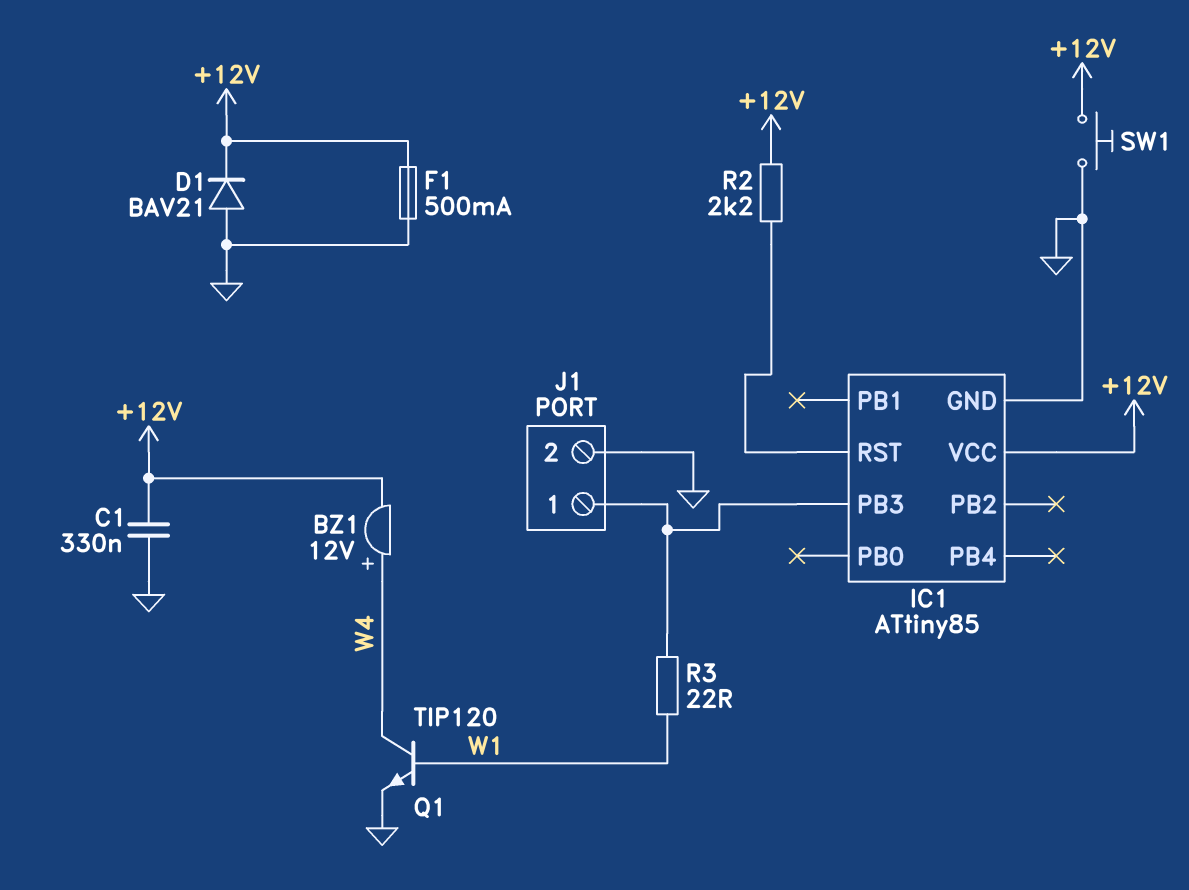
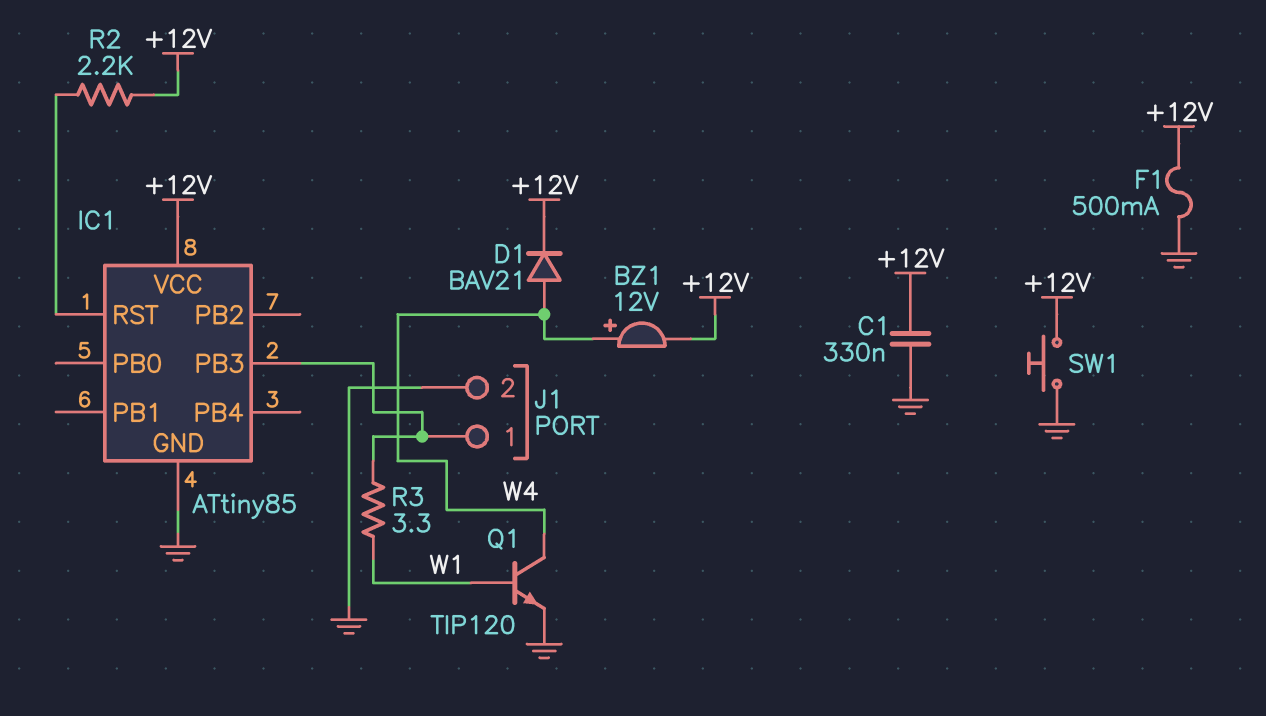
D1: diode BAV21 (A GND, K +12V) -> diode BAV21 (A W4, K +12V)
R3: 22 (IC1/PB3, W1) -> 3.3 (IC1/PB3, W1)

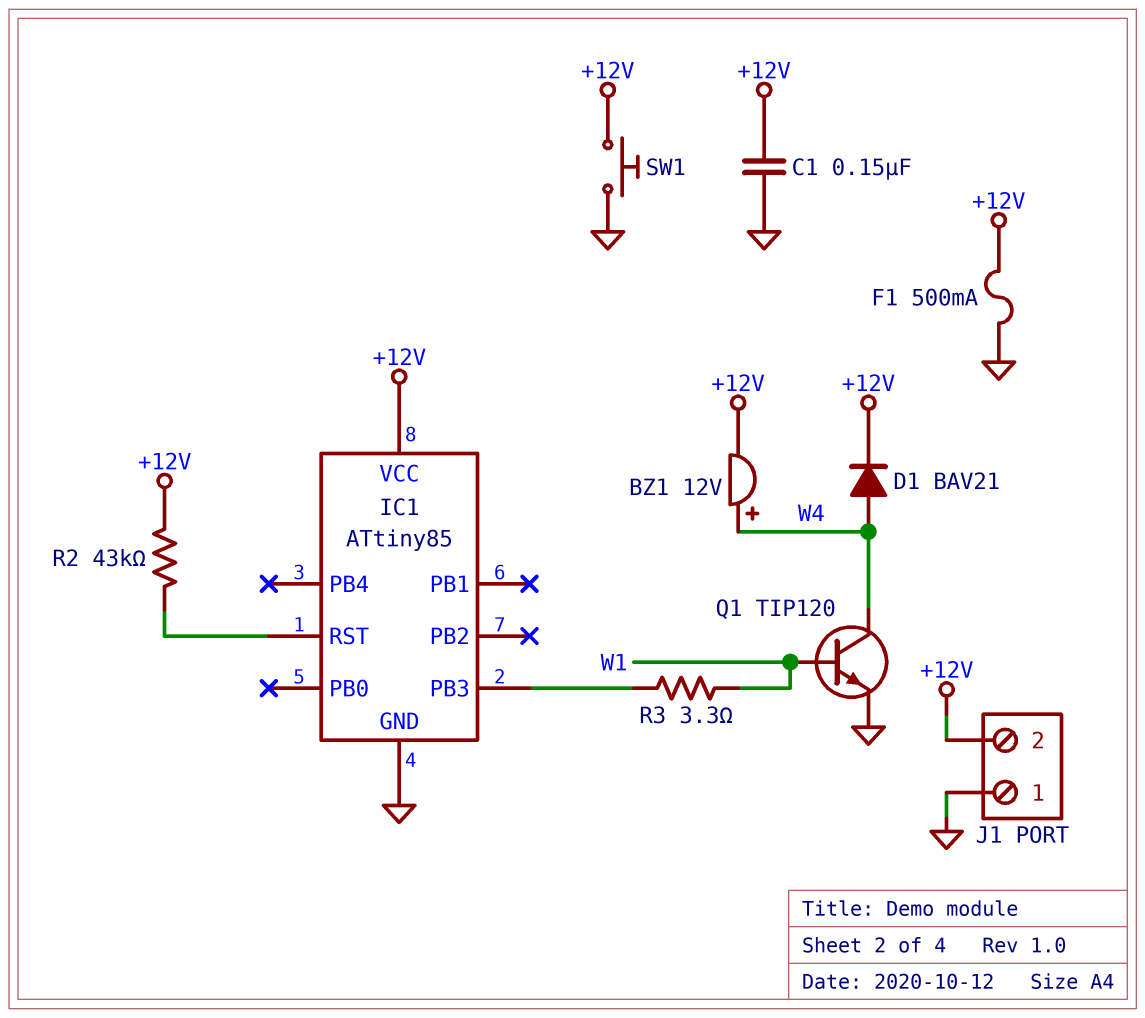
C1: 330nF (+12V, GND) -> 150nF (+12V, GND)
J1 pin 1: IC1/PB3 -> GND
J1 pin 2: GND -> +12V
R2: 2.2k (+12V, IC1/RST) -> 43k (+12V, IC1/RST)

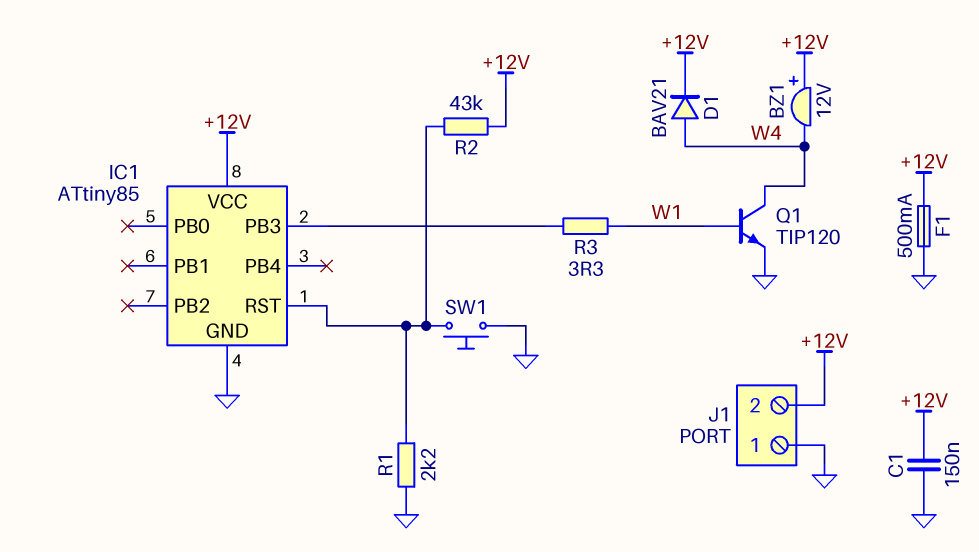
BZ1: buzzer 12V (plus W4, minus +12V) -> buzzer 12V (plus +12V, minus W4)
R1: none -> 2.2k (GND, IC1/RST)
SW1: button (+12V, GND) -> button (GND, IC1/RST)

